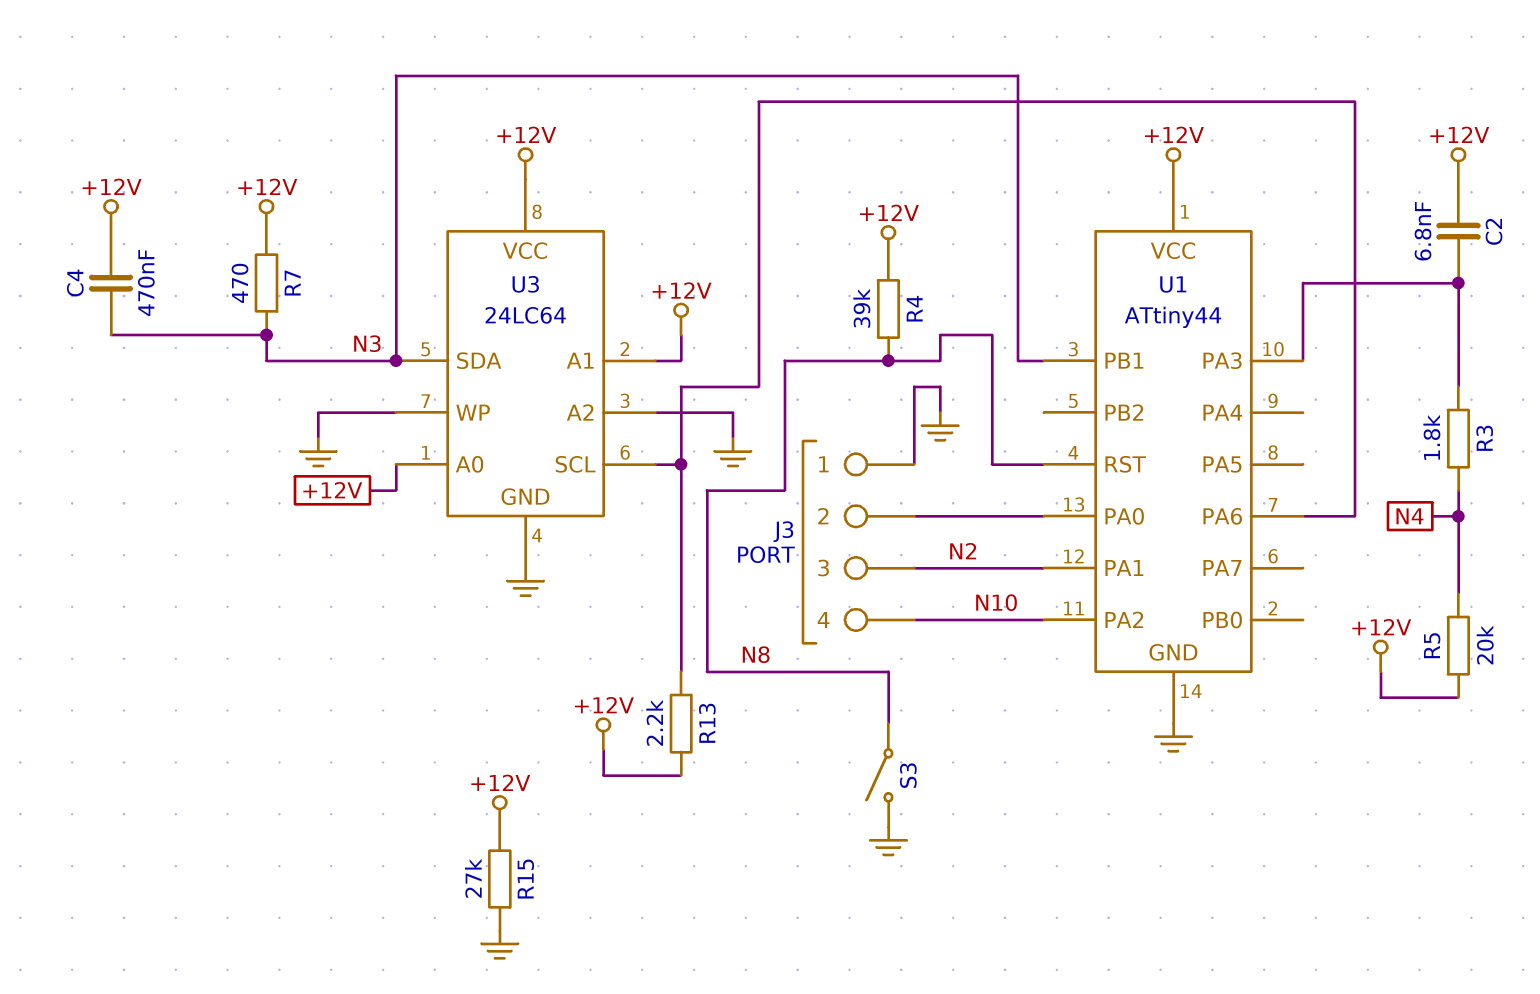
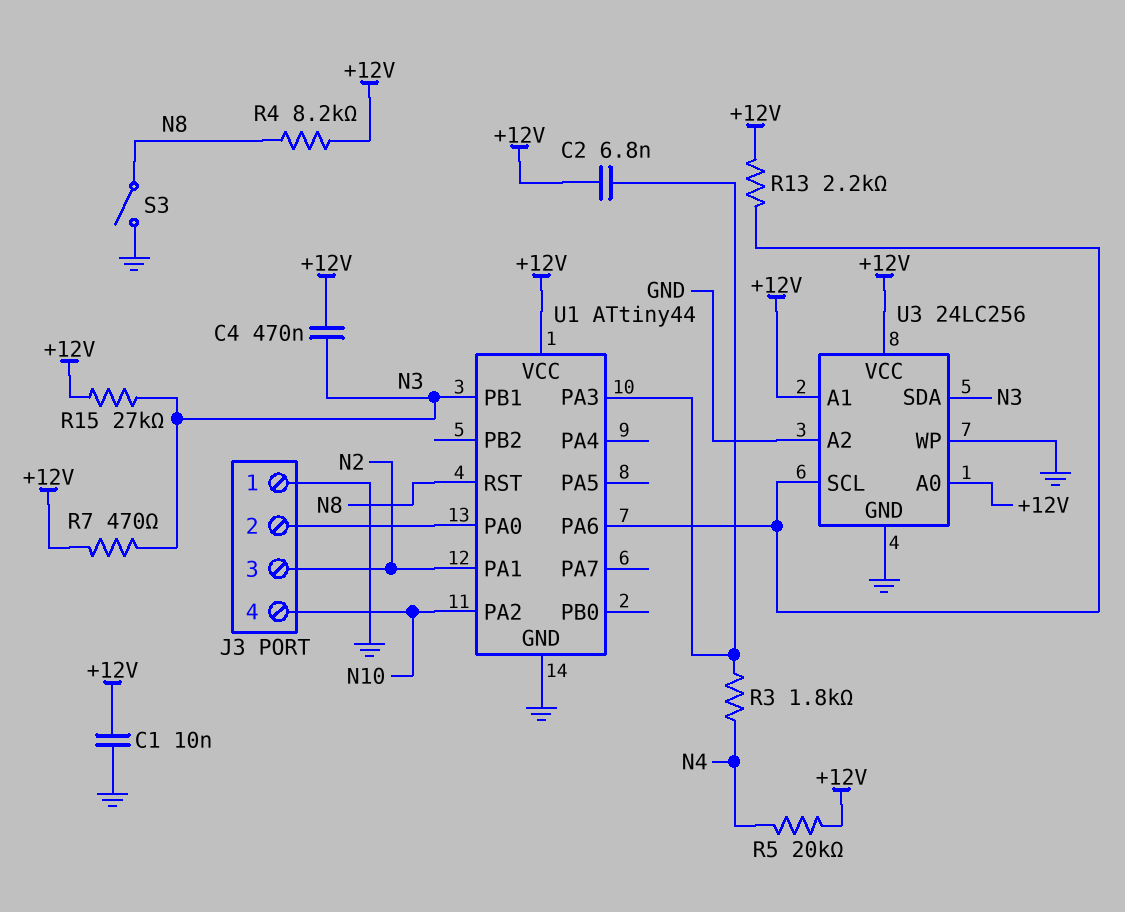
C1: none -> 10nF (+12V, GND)
R4: 39k (+12V, N8) -> 8.2k (+12V, N8)
R15: 27k (+12V, GND) -> 27k (+12V, N3)
U3: 24LC64 -> 24LC256

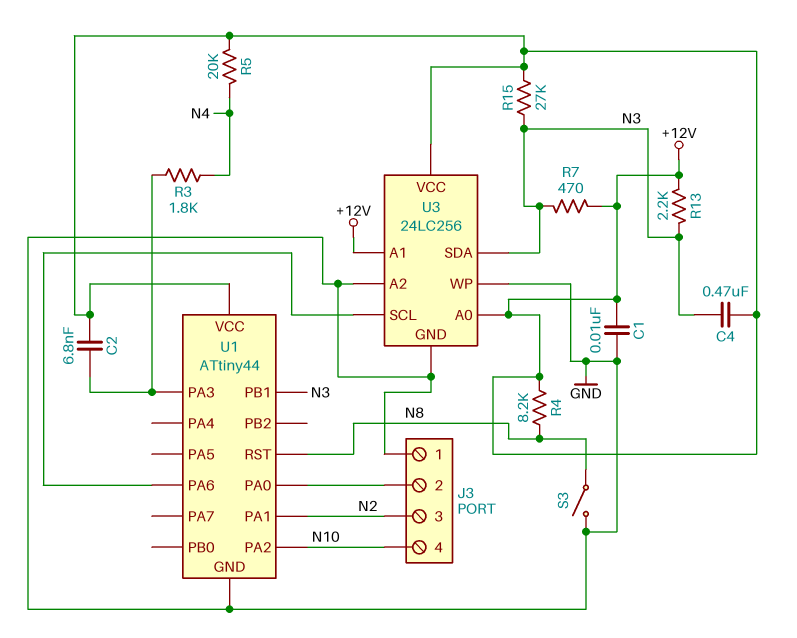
R13: 2.2k (+12V, U1/PA6) -> 2.2k (+12V, N3)

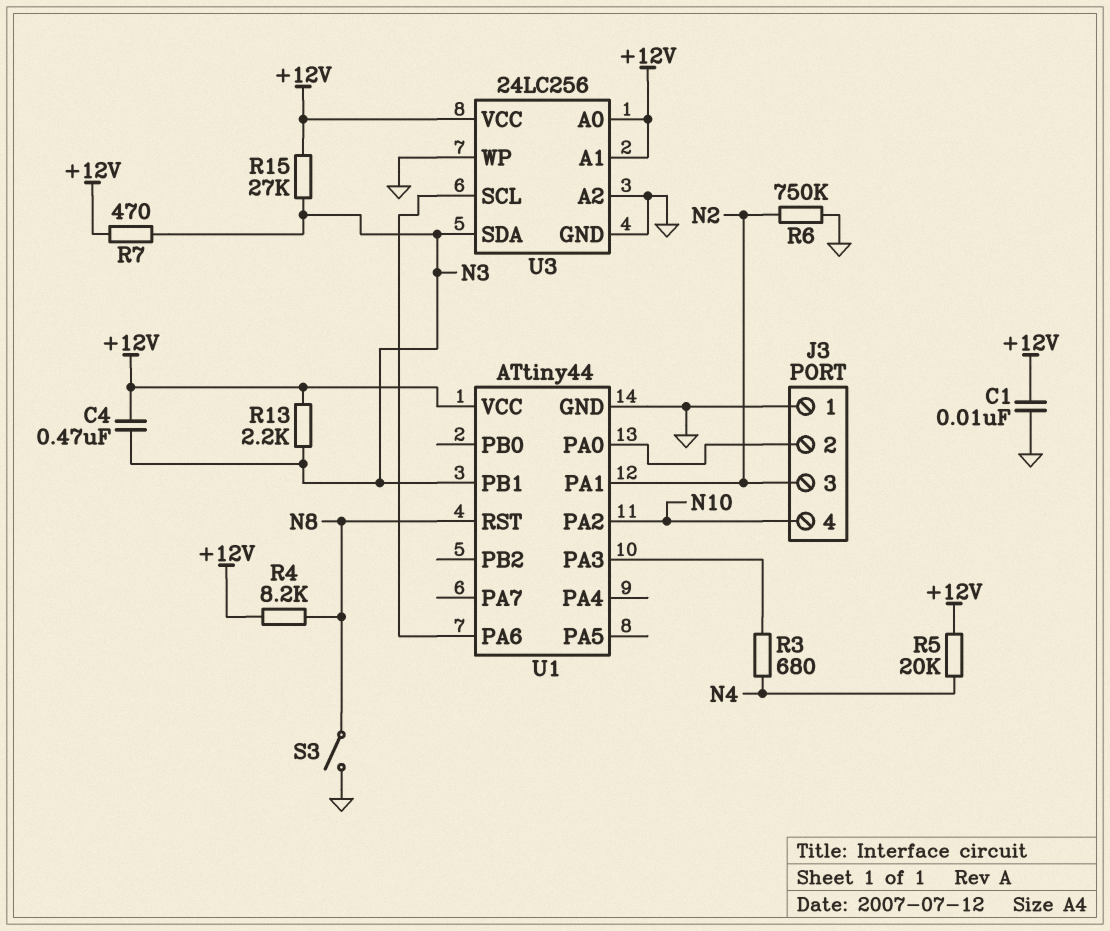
C2: 6.8nF (+12V, U1/PA3) -> none
R3: 1.8k (N4, U1/PA3) -> 680 (N4, U1/PA3)
R6: none -> 750k (GND, N2)

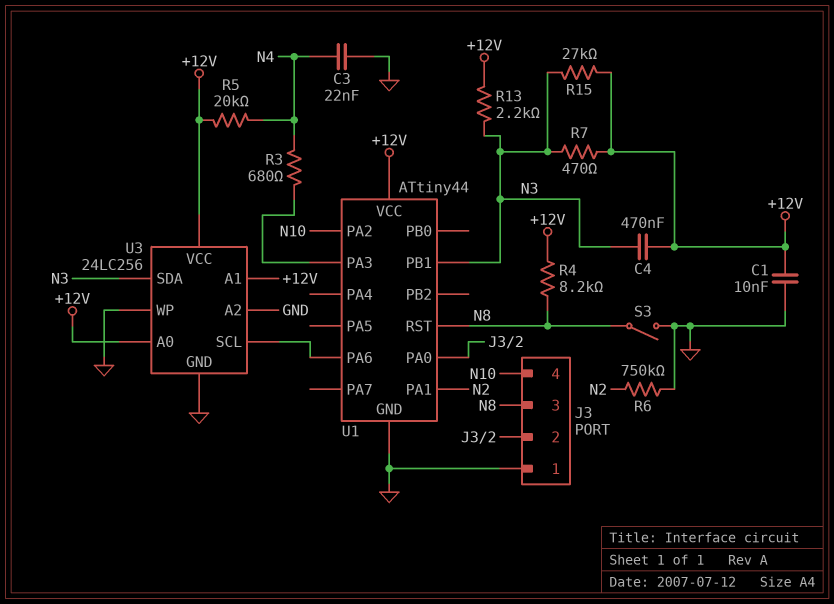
C3: none -> 22nF (GND, N4)
J3 pin 3: N2 -> N8

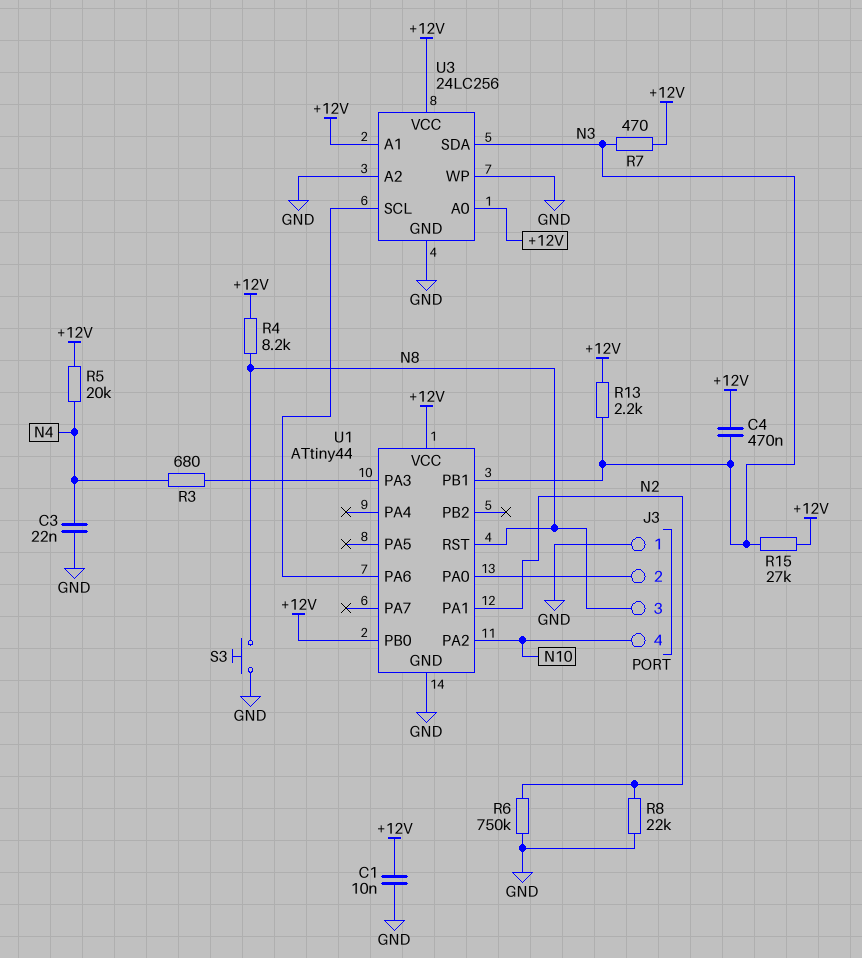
R8: none -> 22k (GND, N2)
S3: switch (GND, N8) -> button (GND, N8)
U1 pin PB0: none -> +12V

